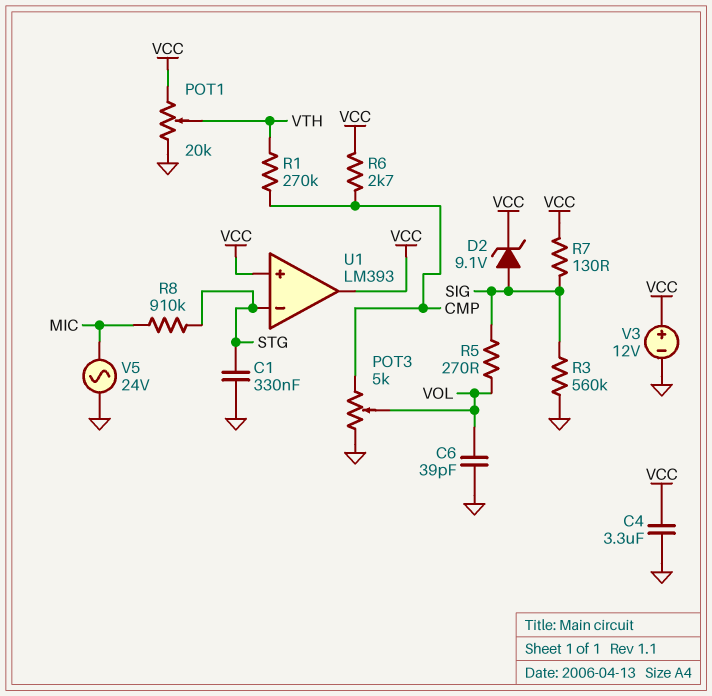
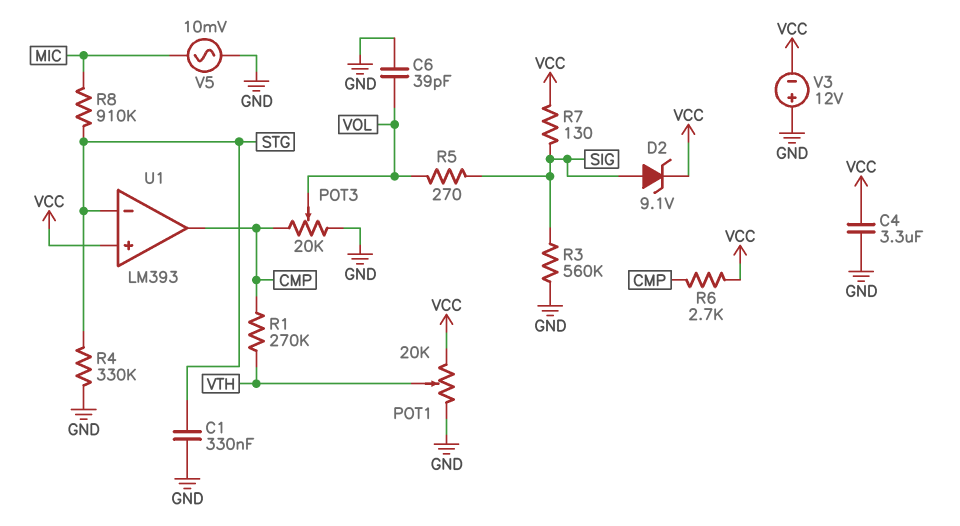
POT3: 5k (CMP, GND, wiper VOL) -> 20k (CMP, GND, wiper VOL)
R4: none -> 330k (GND, STG)
U1 pin out: VCC -> CMP
V3: 12V (plus VCC, minus GND) -> 12V (plus GND, minus VCC)
V5: AC 24V (GND, MIC) -> AC 10mV (GND, MIC)

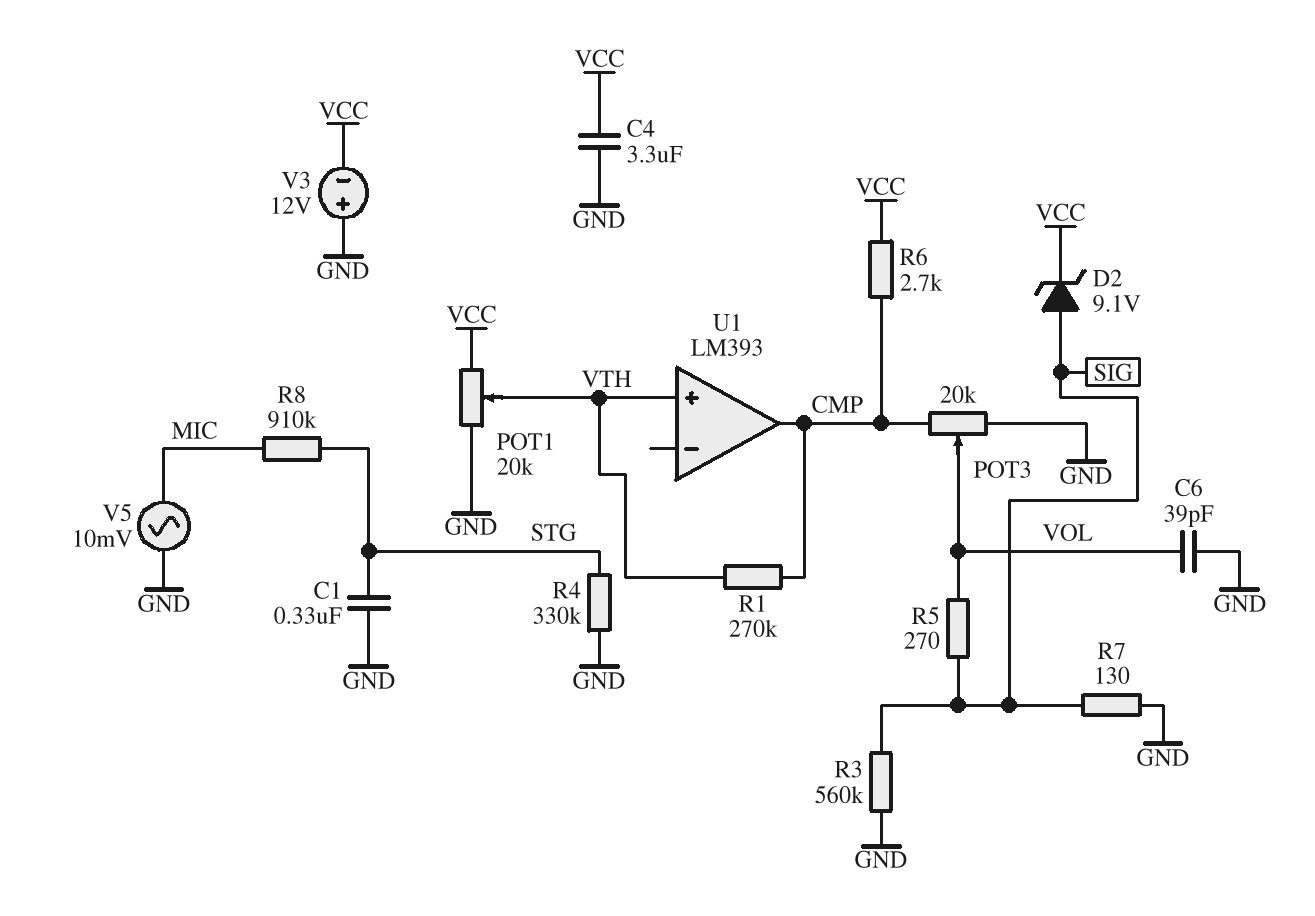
R7: 130 (SIG, VCC) -> 130 (GND, SIG)
U1 pin in+: VCC -> VTH
U1 pin in-: STG -> none

